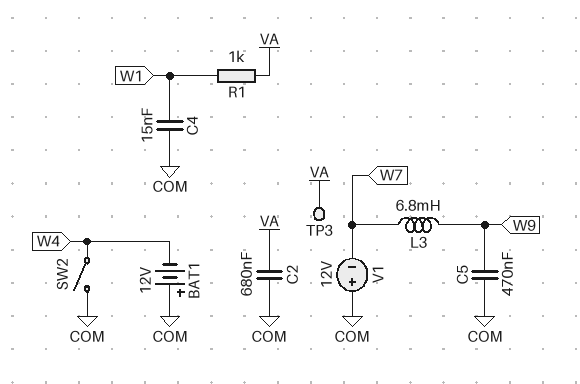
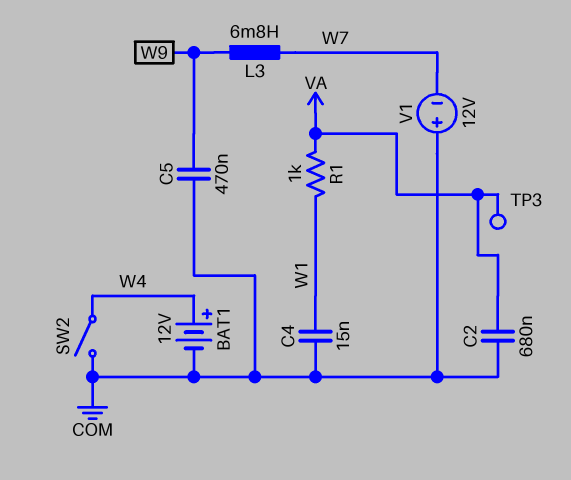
BAT1: 12V (plus COM, minus W4) -> 12V (plus W4, minus COM)

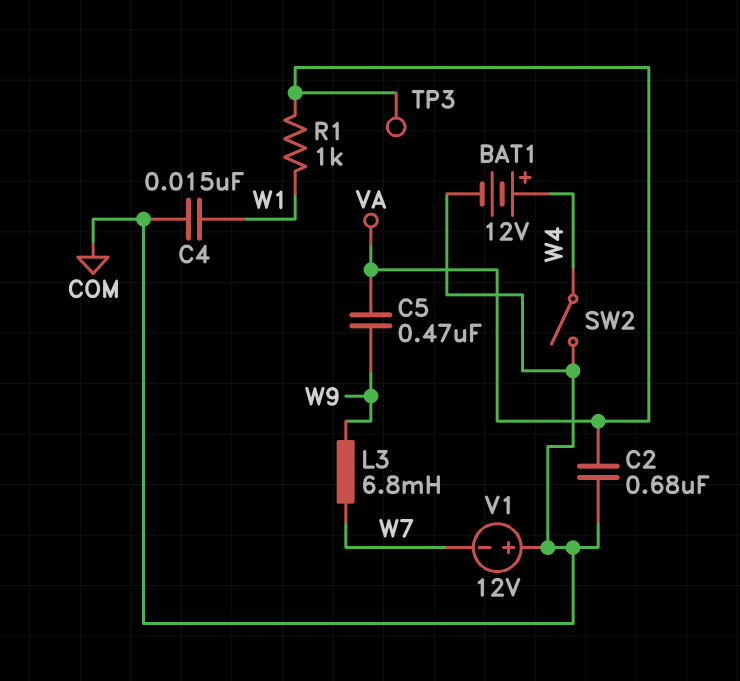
C5: 470nF (COM, W9) -> 470nF (VA, W9)

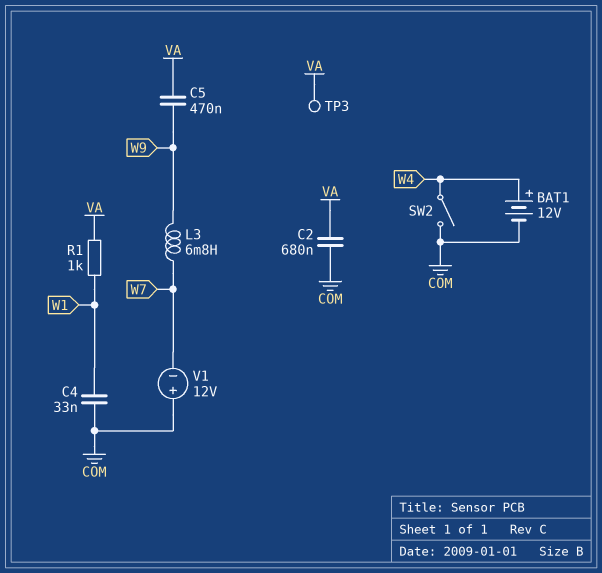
C4: 15nF (COM, W1) -> 33nF (COM, W1)

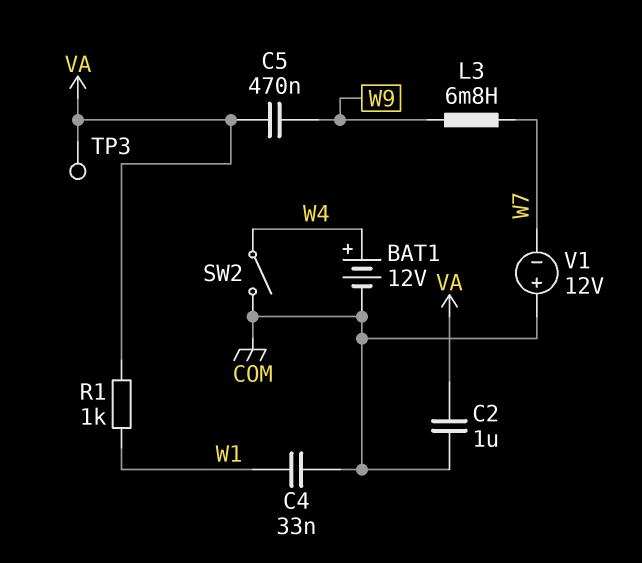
C2: 680nF (COM, VA) -> 1uF (COM, VA)

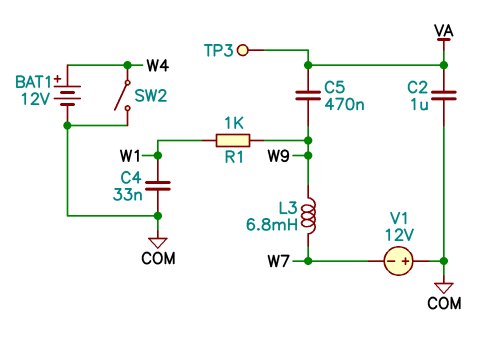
R1: 1k (VA, W1) -> 1k (W1, W9)

